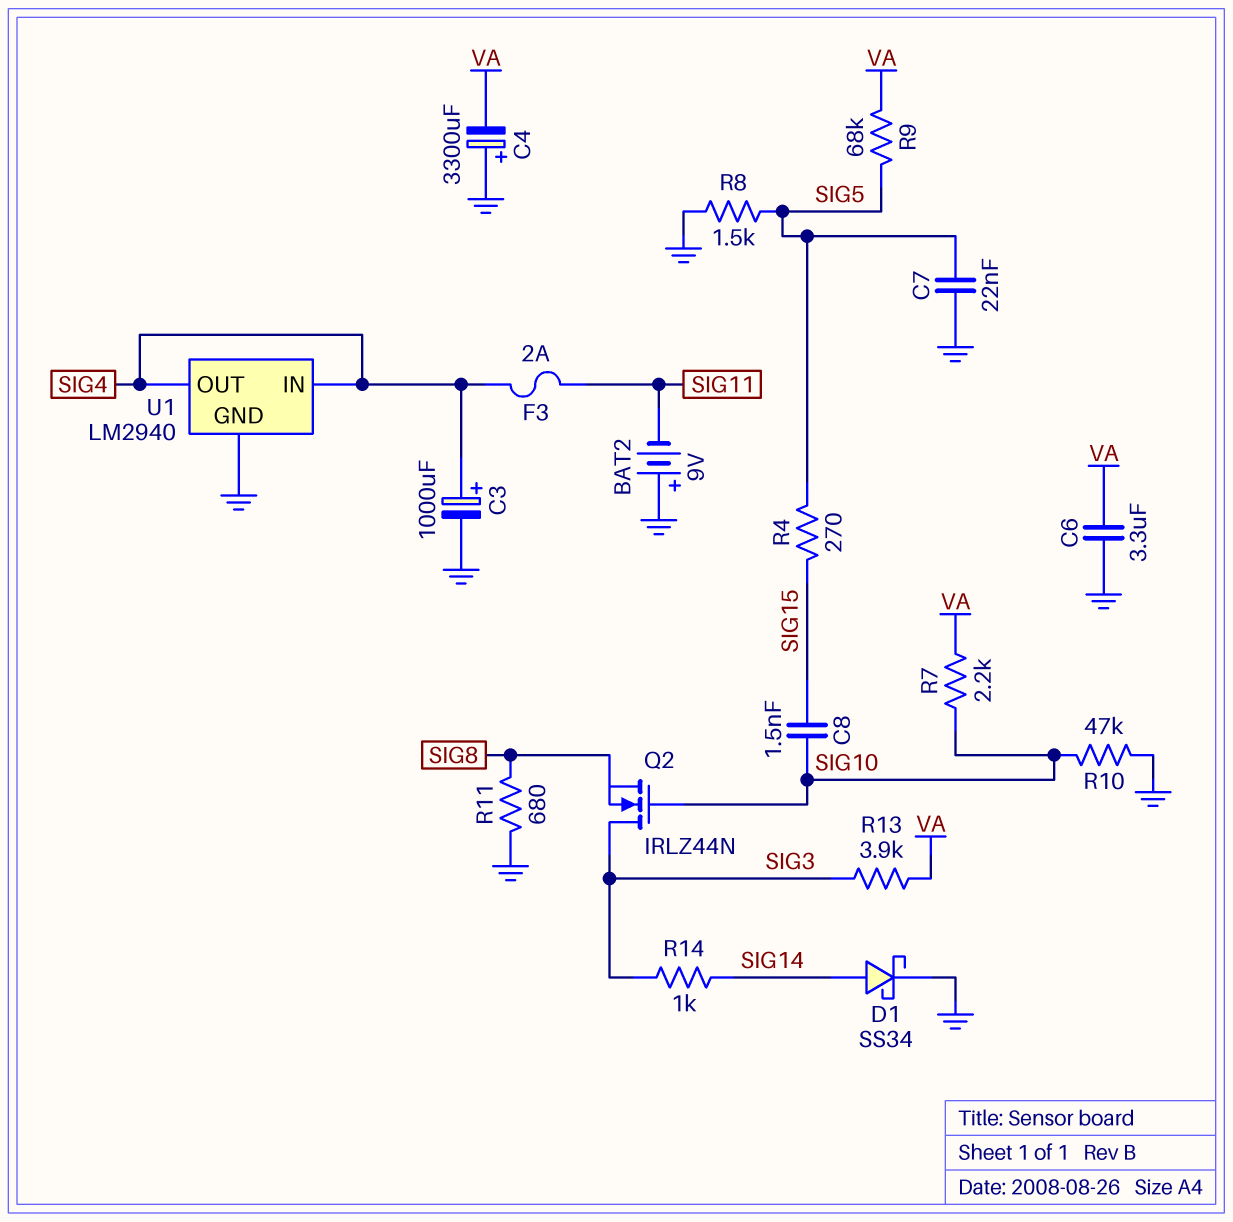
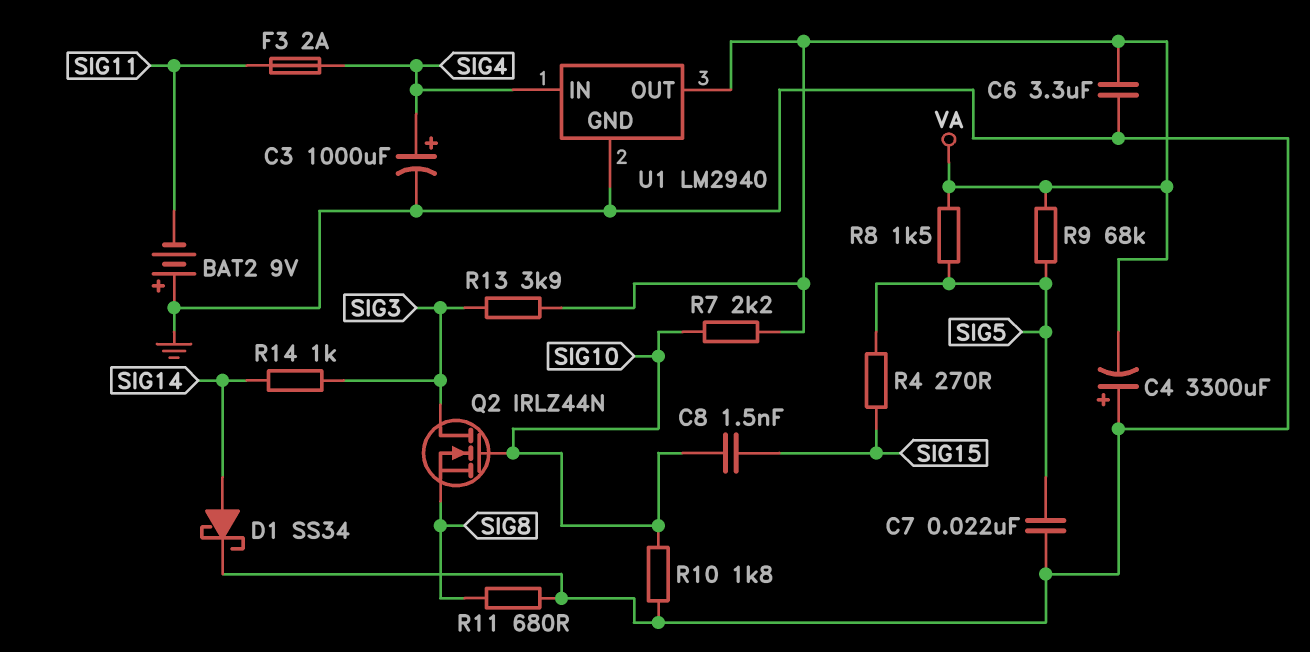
R8: 1.5k (GND, SIG5) -> 1.5k (SIG5, VA)
R10: 47k (GND, SIG10) -> 1.8k (GND, SIG10)
U1 pin OUT: SIG4 -> VA

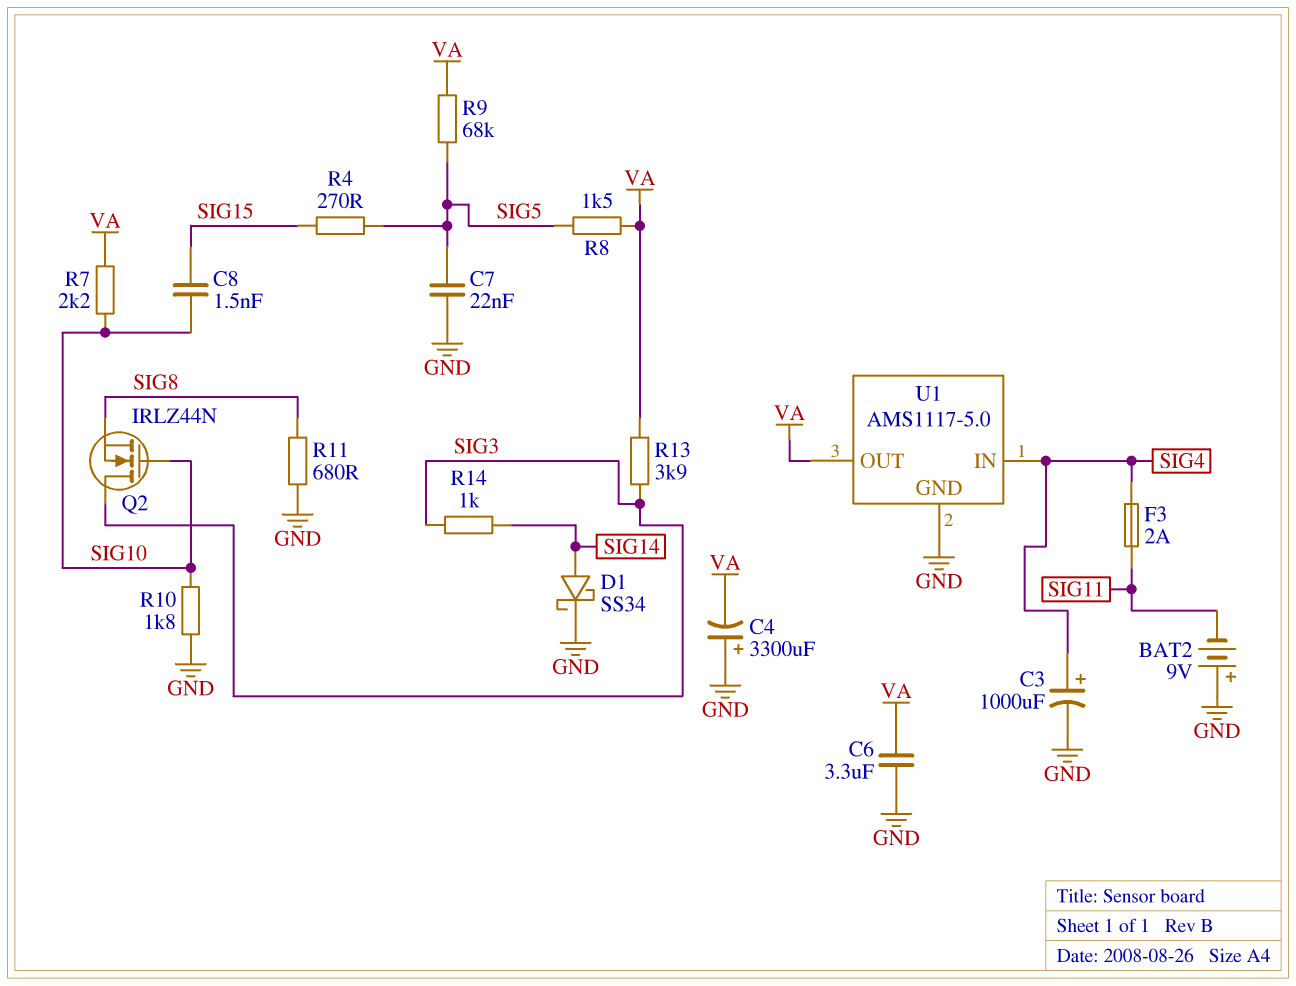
U1: LM2940 -> AMS1117-5.0

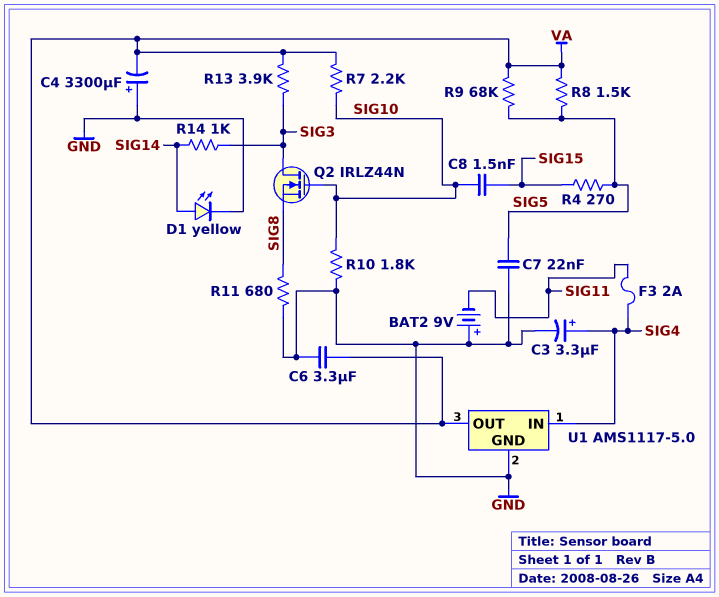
C3: 1000uF (plus SIG4, minus GND) -> 3.3uF (plus SIG4, minus GND)
D1: schottky SS34 (A SIG14, K GND) -> LED yellow (A SIG14, K GND)

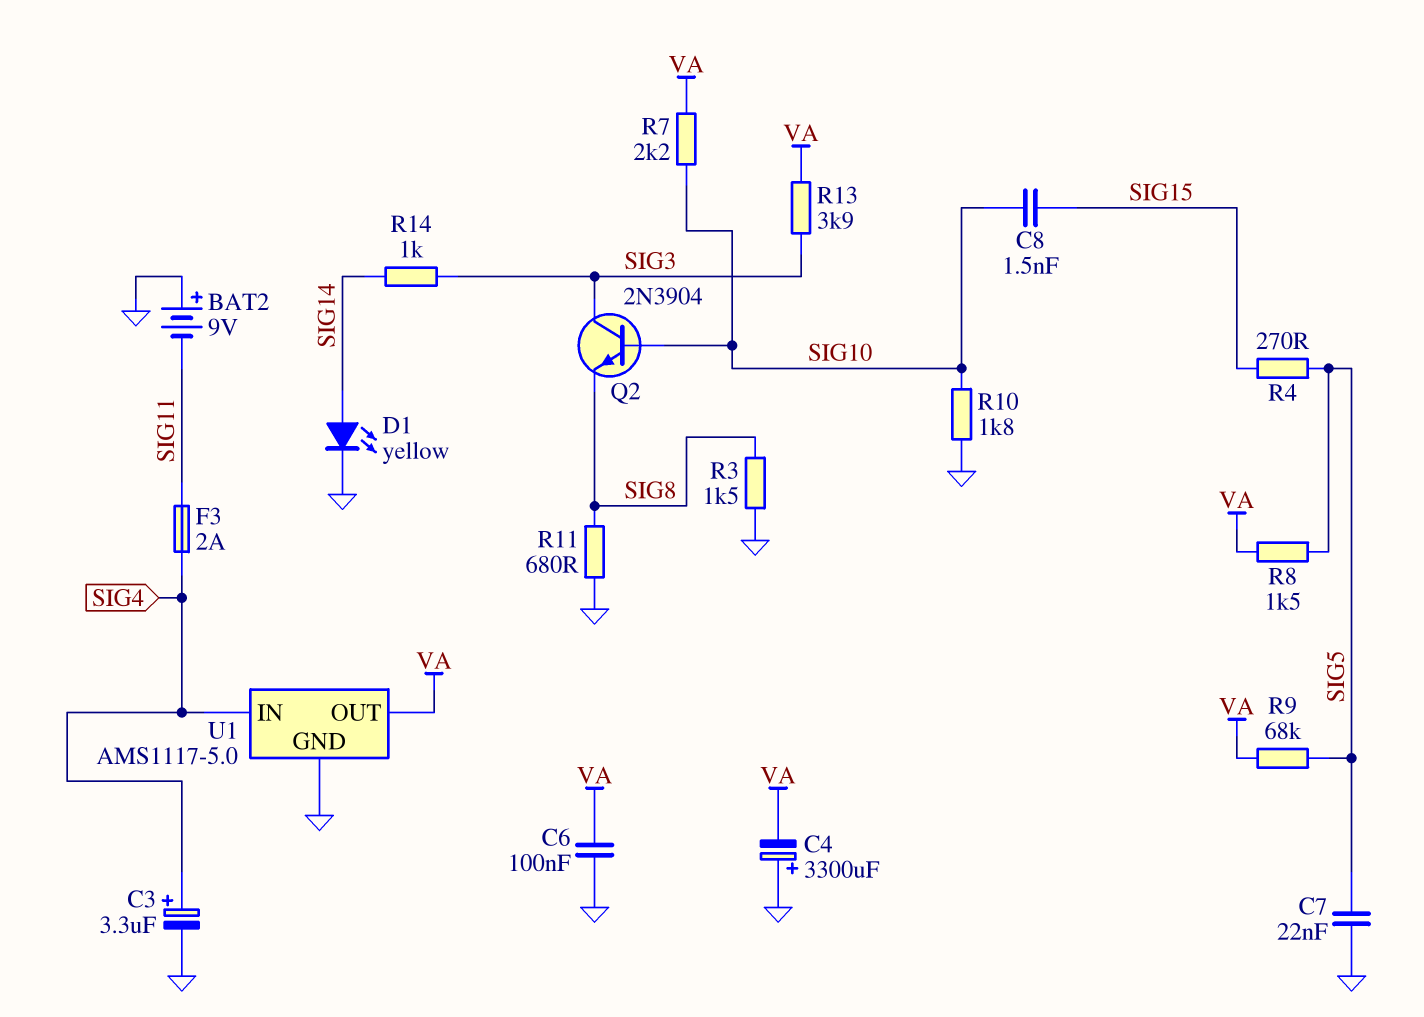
C6: 3.3uF (GND, VA) -> 100nF (GND, VA)
Q2: NMOS IRLZ44N (G SIG10, D SIG3, S SIG8) -> NPN 2N3904 (B SIG10, C SIG3, E SIG8)
R3: none -> 1.5k (GND, SIG8)

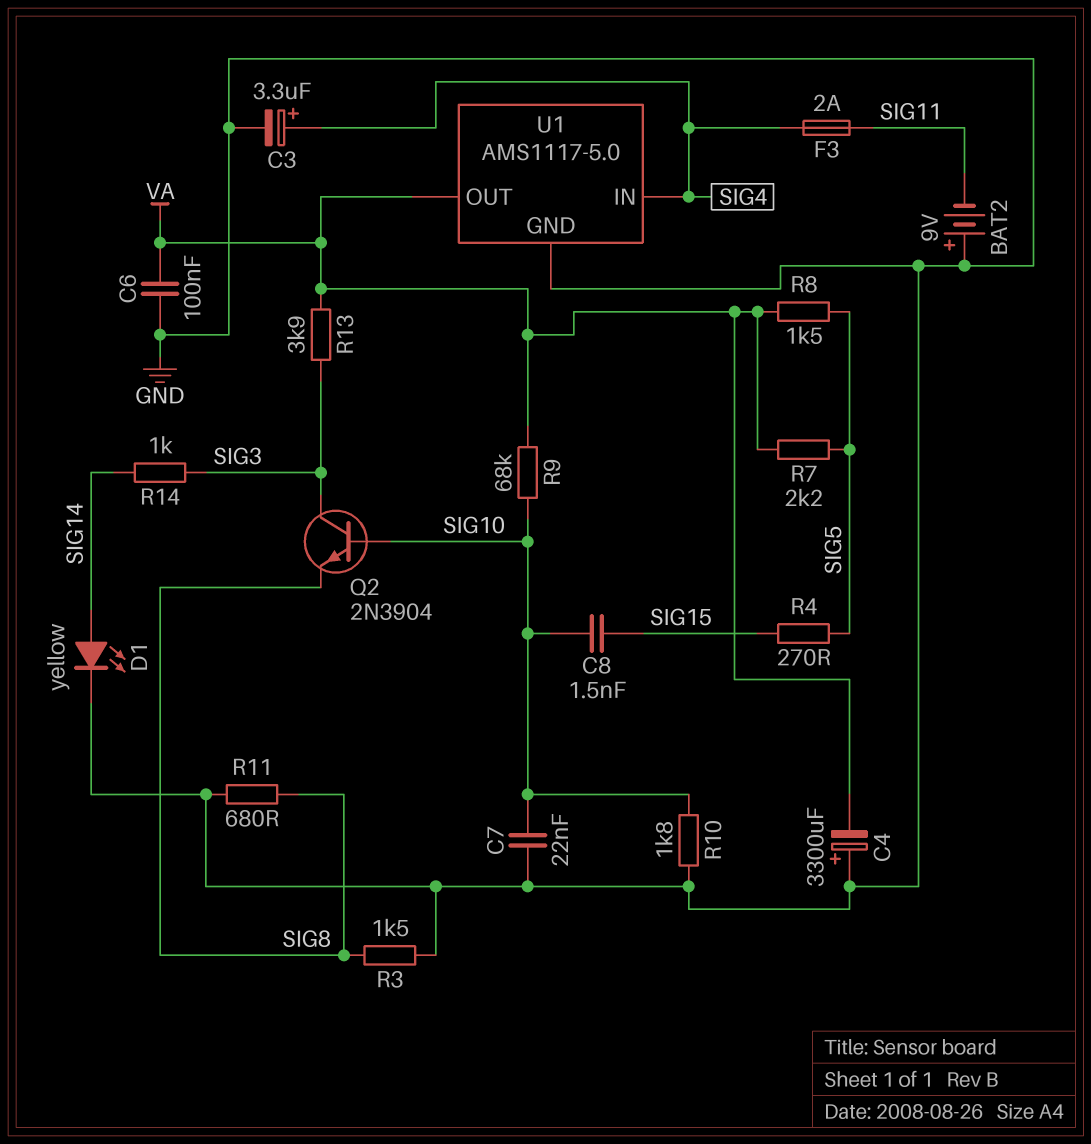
C7: 22nF (GND, SIG5) -> 22nF (GND, SIG10)
R7: 2.2k (SIG10, VA) -> 2.2k (SIG5, VA)
R9: 68k (SIG5, VA) -> 68k (SIG10, VA)

